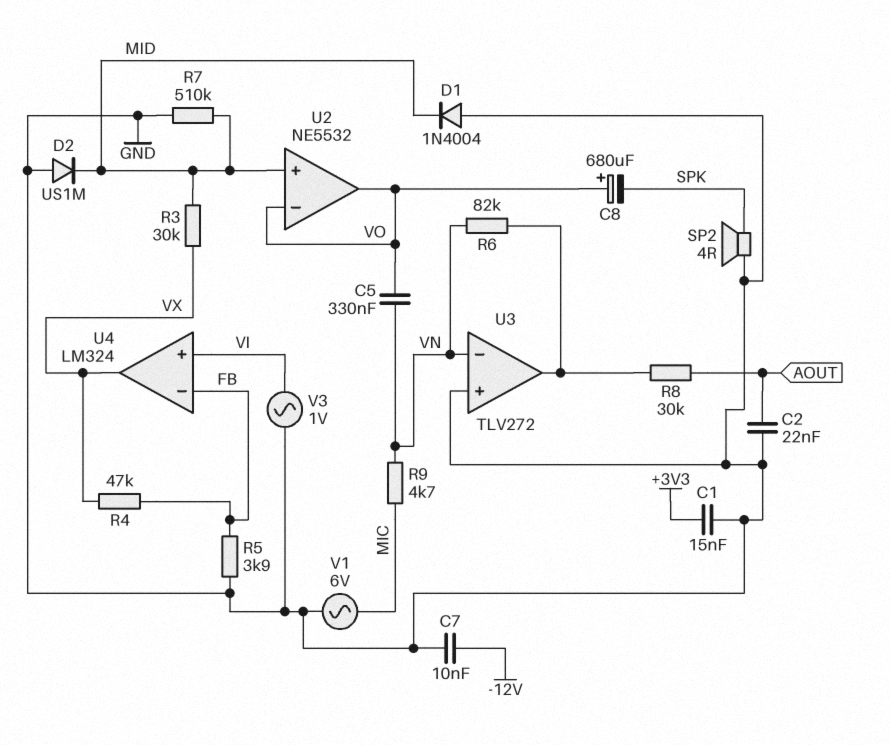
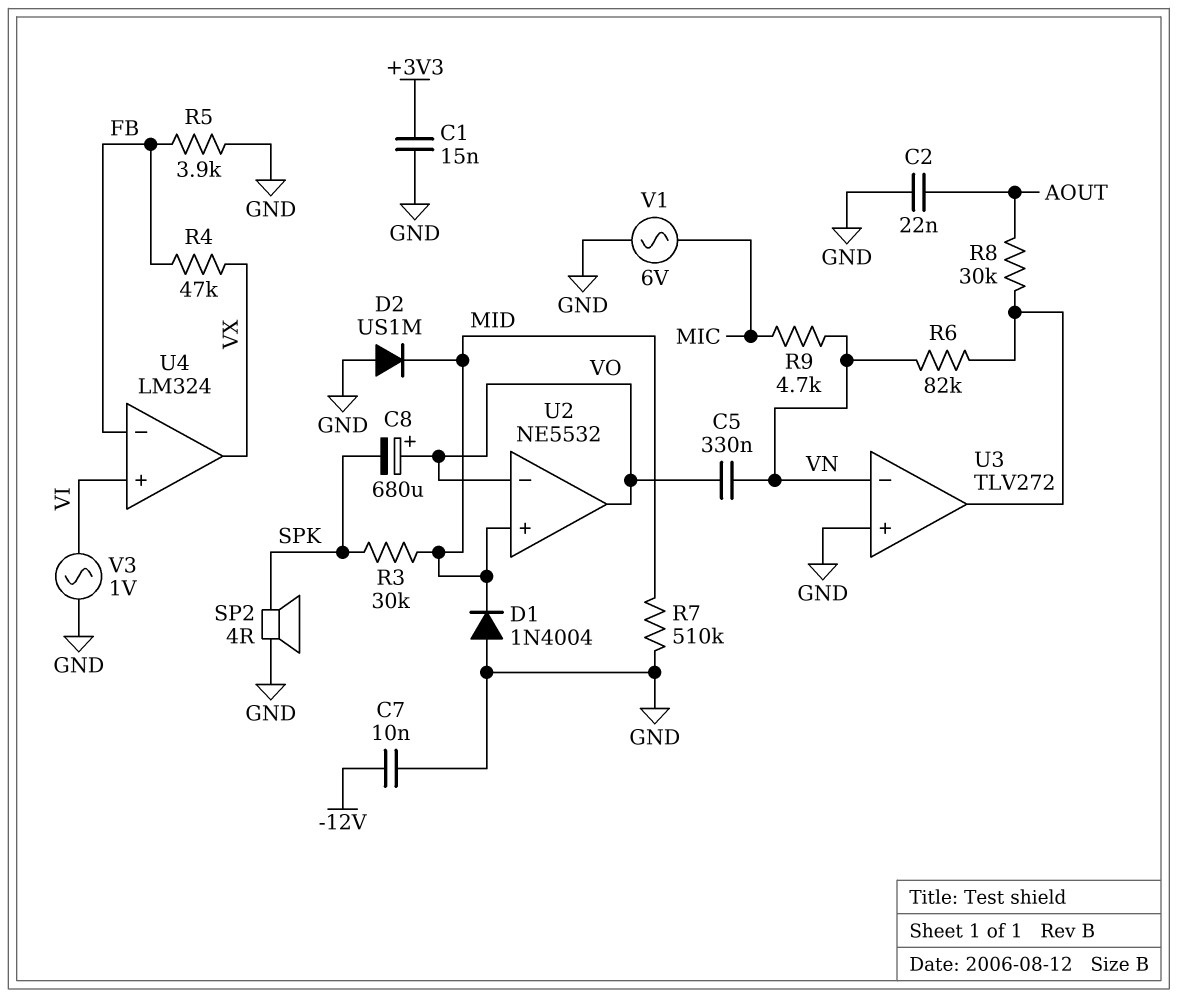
R3: 30k (MID, VX) -> 30k (MID, SPK)

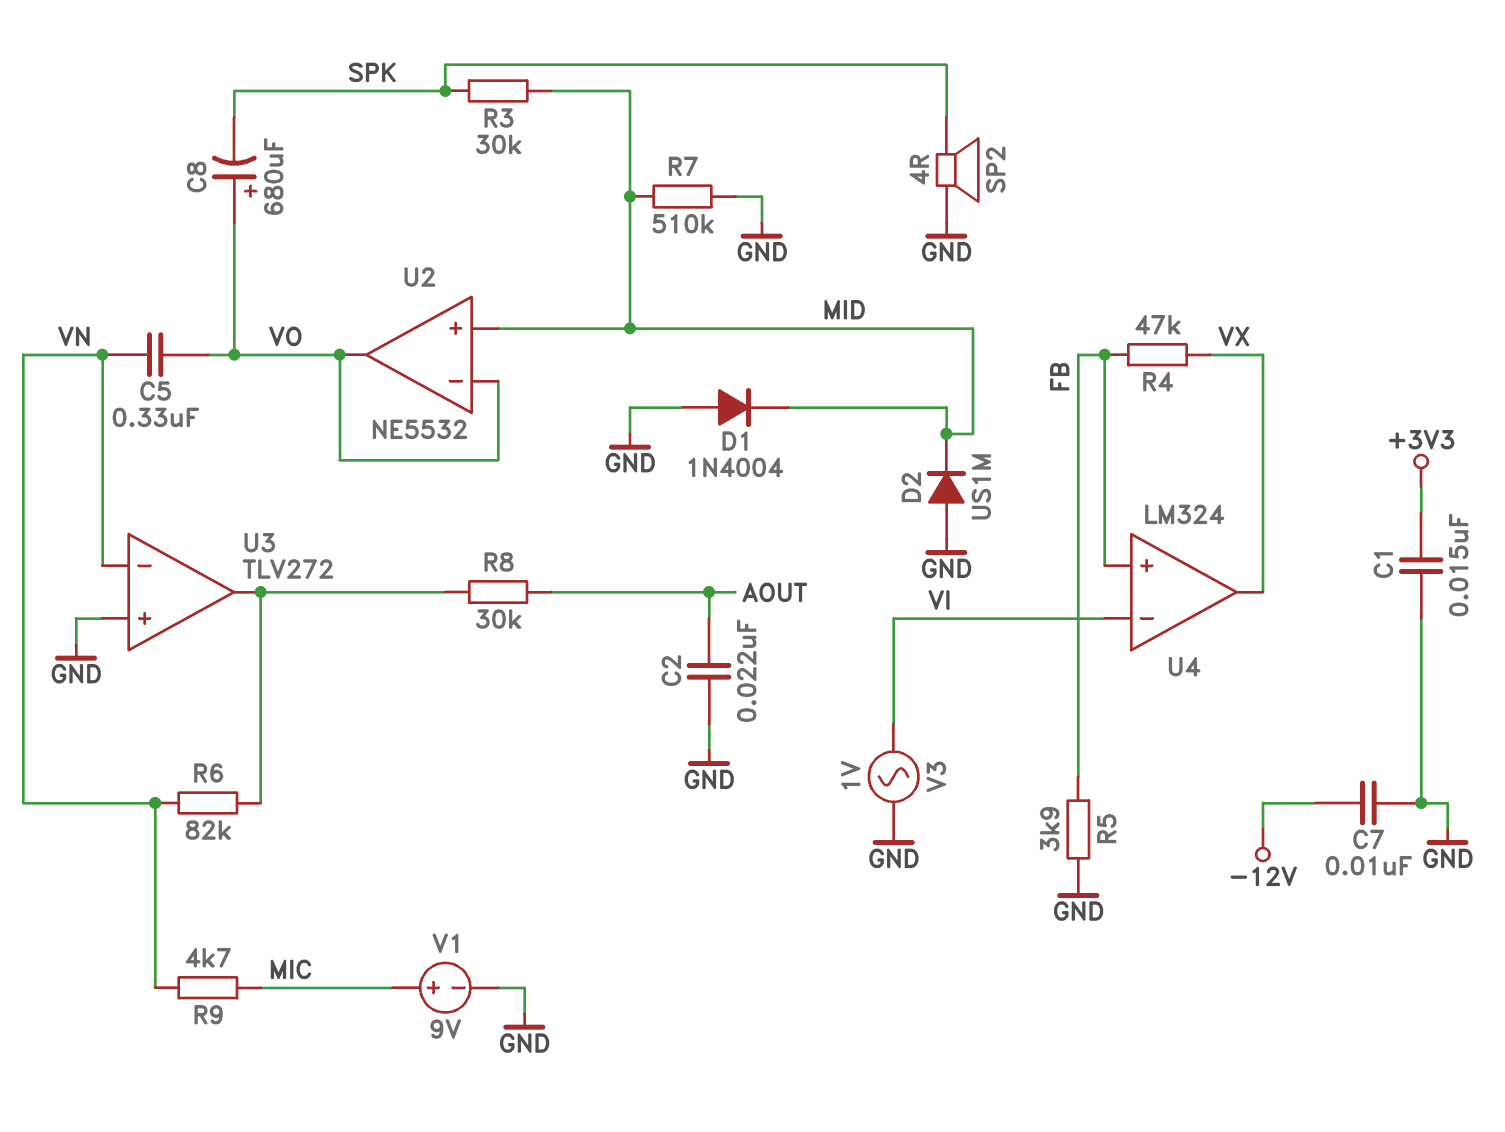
U4 pin in+: VI -> FB
U4 pin in-: FB -> VI
V1: AC 6V (GND, MIC) -> 9V (plus MIC, minus GND)

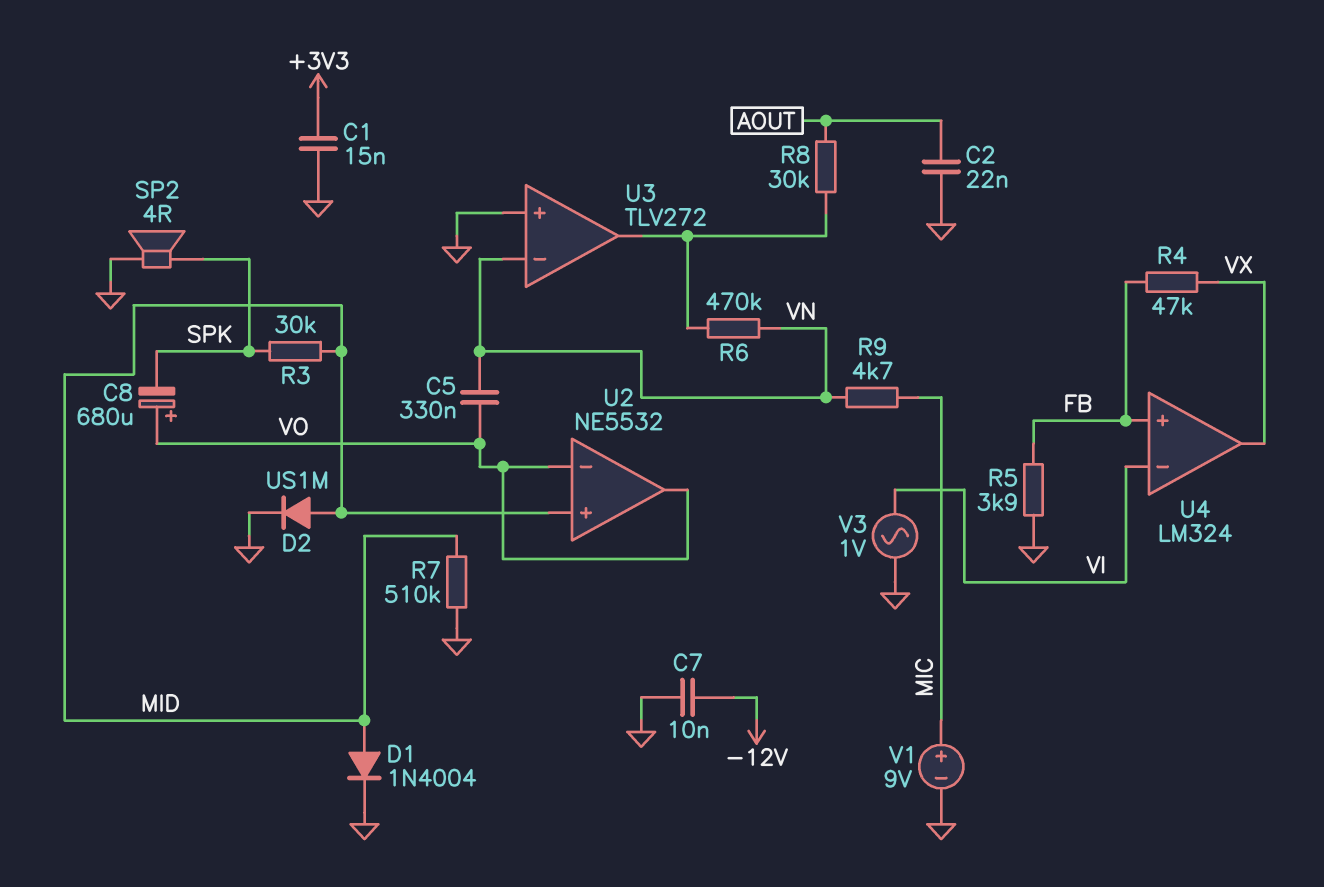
D1: diode 1N4004 (A GND, K MID) -> diode 1N4004 (A MID, K GND)
D2: diode US1M (A GND, K MID) -> diode US1M (A MID, K GND)
R6: 82k (U3/out, VN) -> 470k (U3/out, VN)

